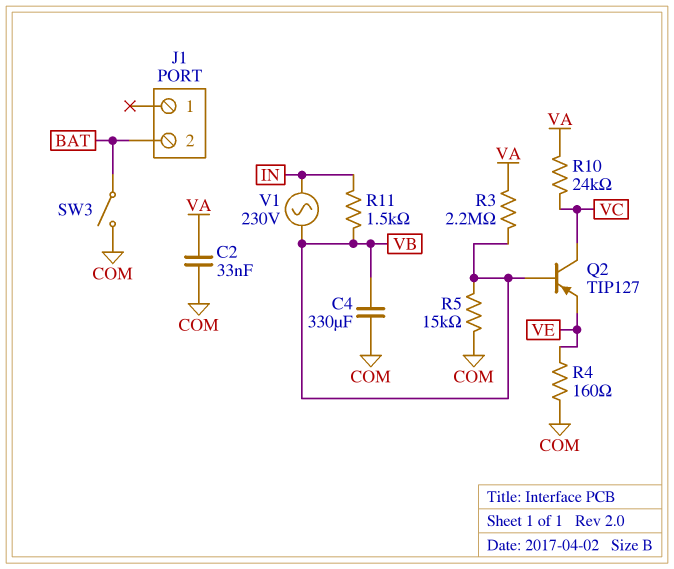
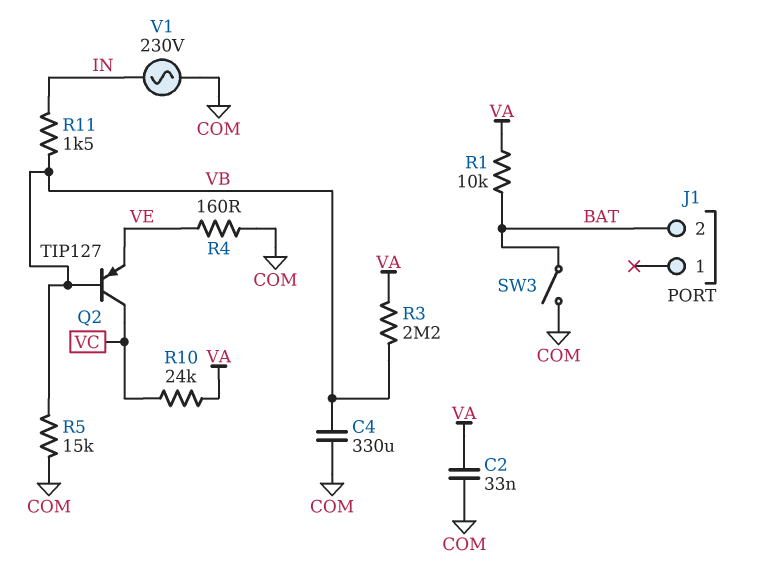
R1: none -> 10k (BAT, VA)
V1: AC 230V (IN, VB) -> AC 230V (COM, IN)

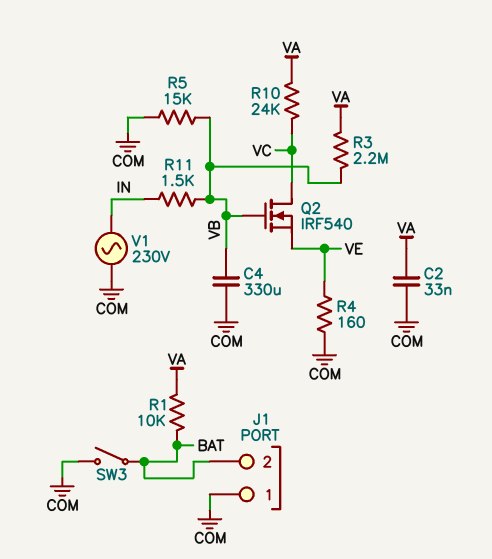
J1 pin 1: none -> COM
Q2: PNP TIP127 (B VB, C VC, E VE) -> NMOS IRF540 (G VB, D VC, S VE)

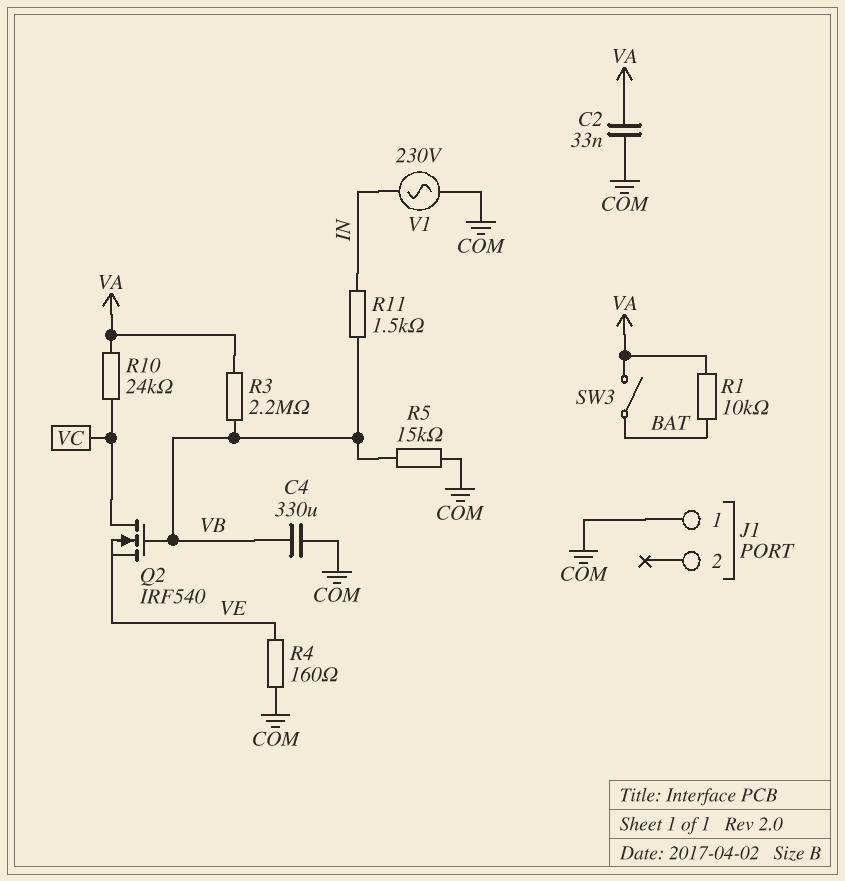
J1 pin 2: BAT -> none
SW3: switch (BAT, COM) -> switch (BAT, VA)

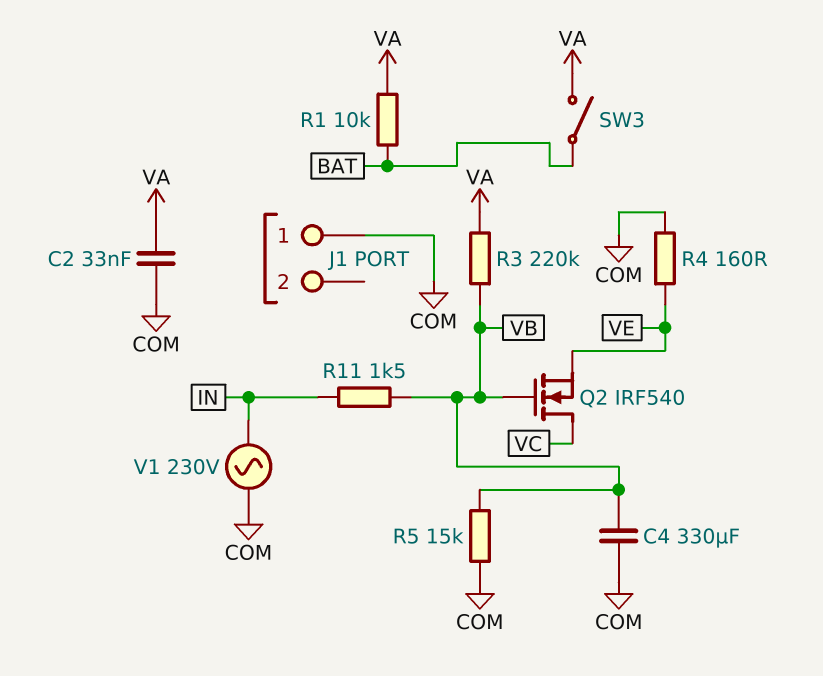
R3: 2.2M (VA, VB) -> 220k (VA, VB)
R10: 24k (VA, VC) -> none

